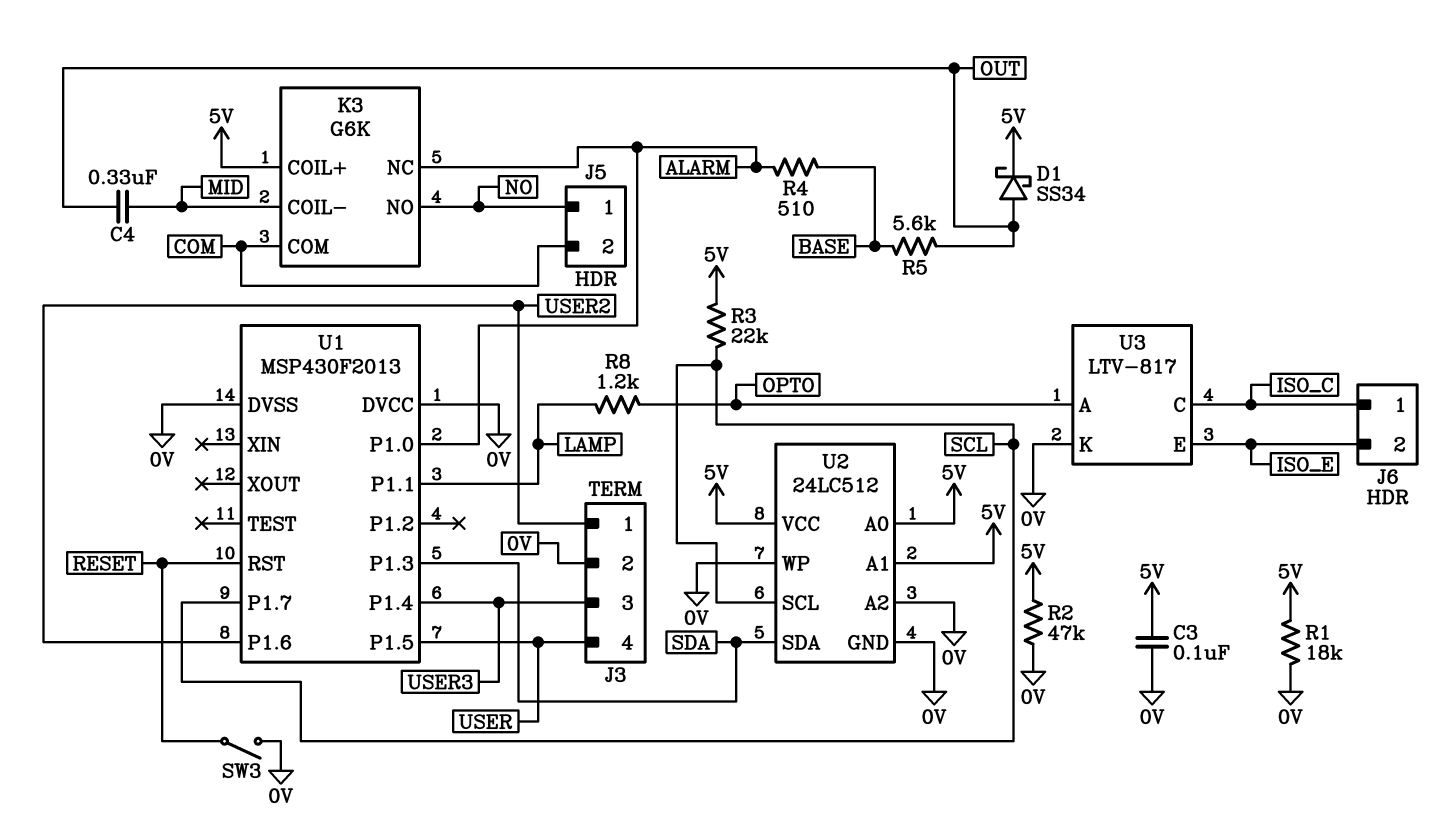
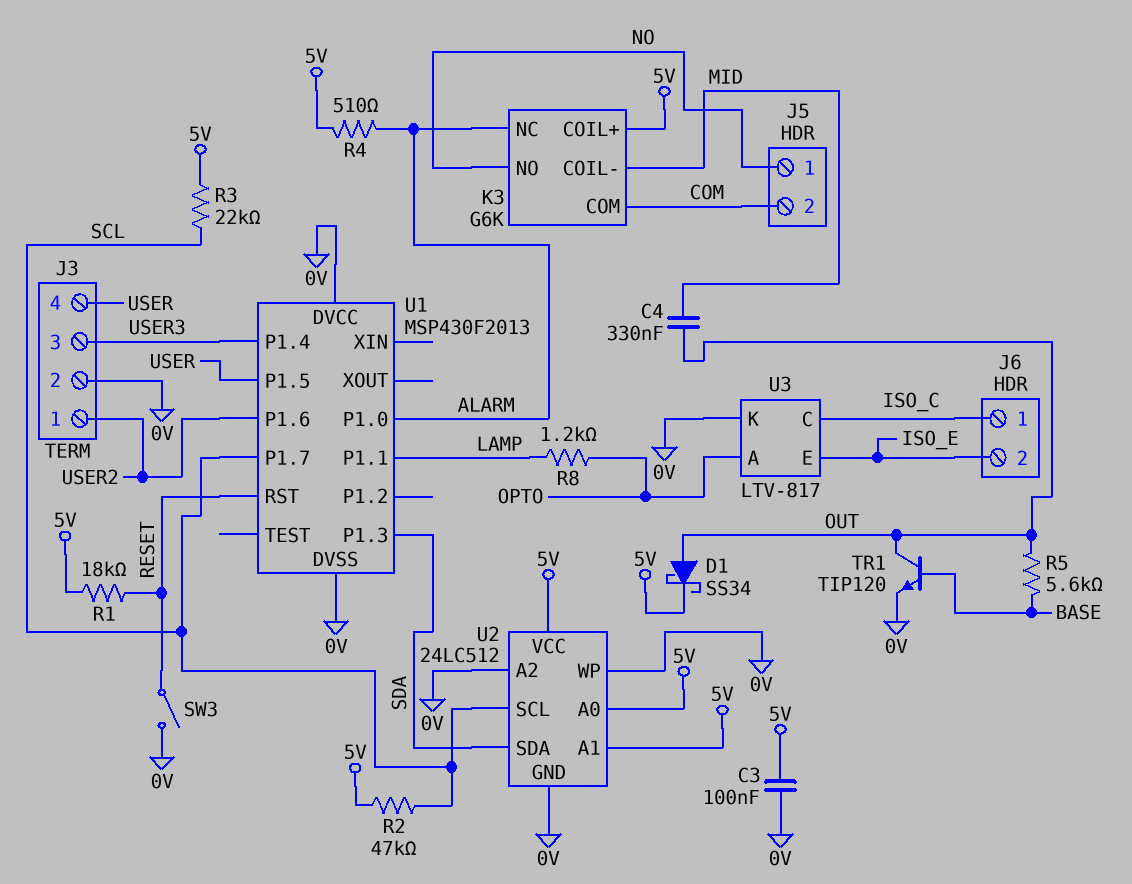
R1: 18k (0V, 5V) -> 18k (5V, RESET)
R2: 47k (0V, 5V) -> 47k (5V, SCL)
R4: 510 (ALARM, BASE) -> 510 (5V, ALARM)
TR1: none -> NPN TIP120 (B BASE, C OUT, E 0V)

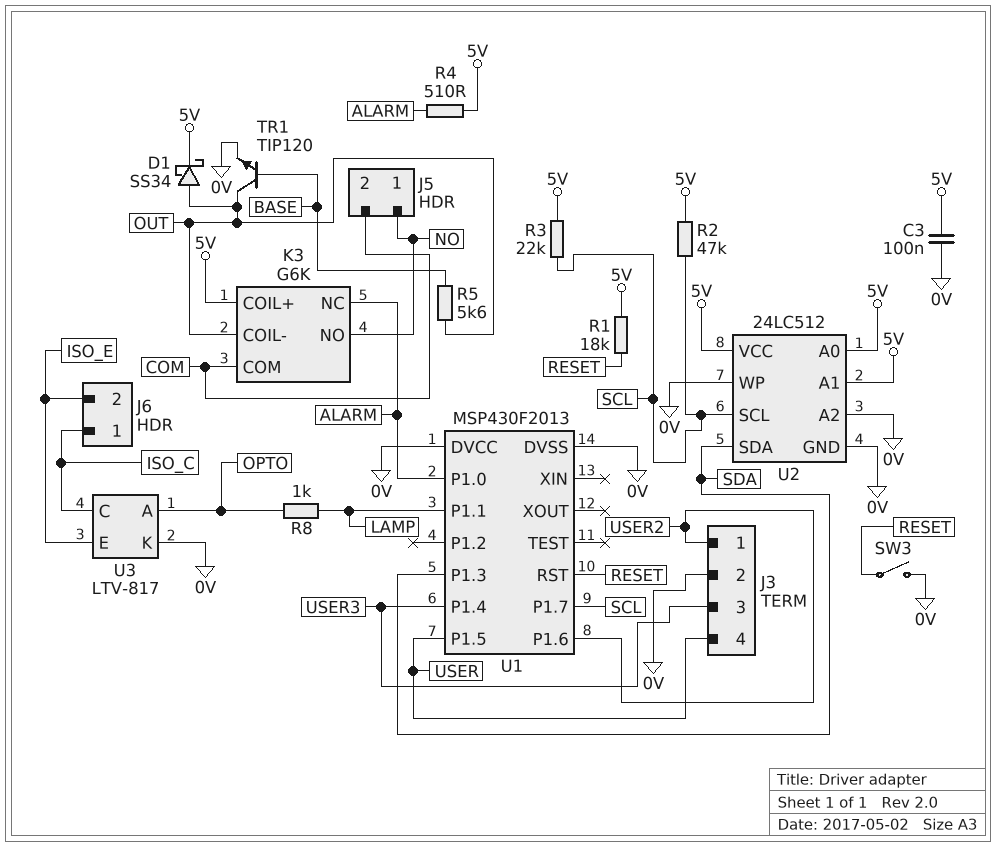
C4: 330nF (MID, OUT) -> none
K3 pin COIL-: MID -> OUT
R8: 1.2k (LAMP, OPTO) -> 1k (LAMP, OPTO)

